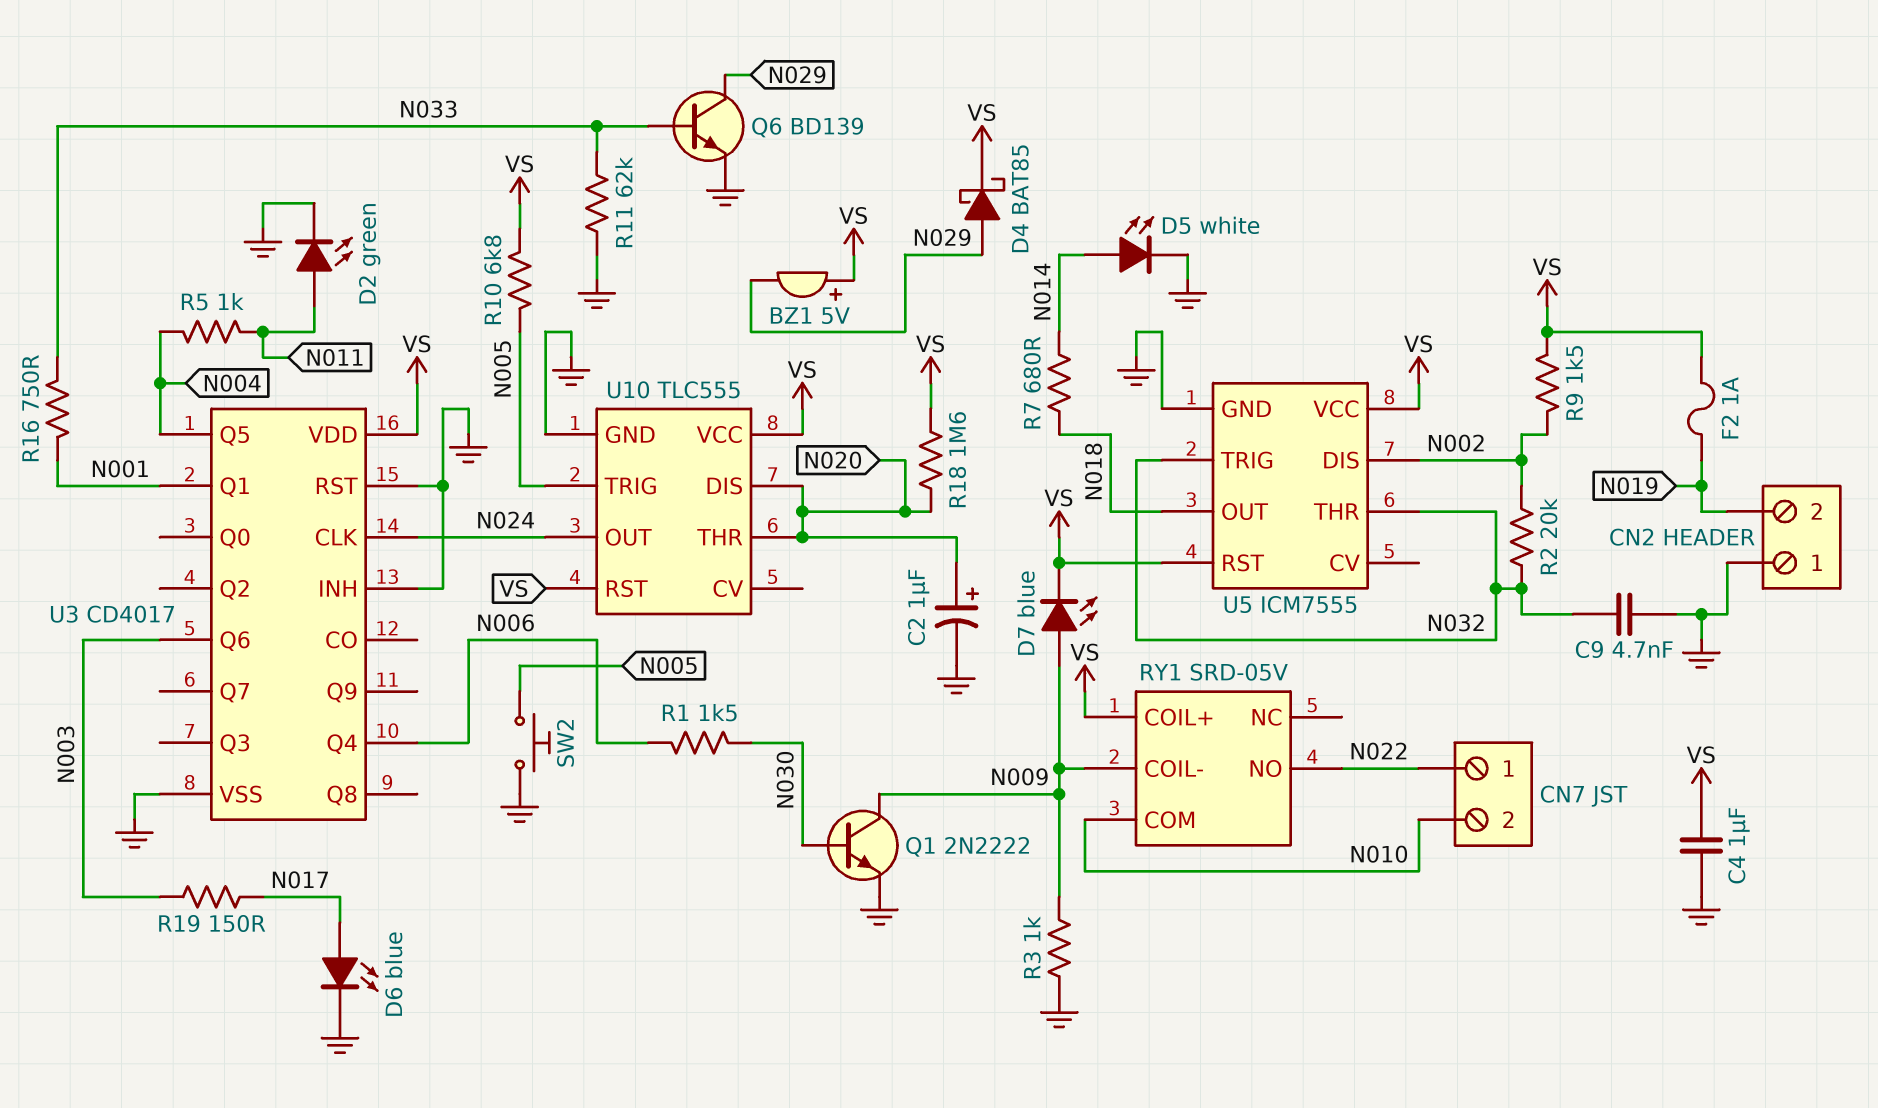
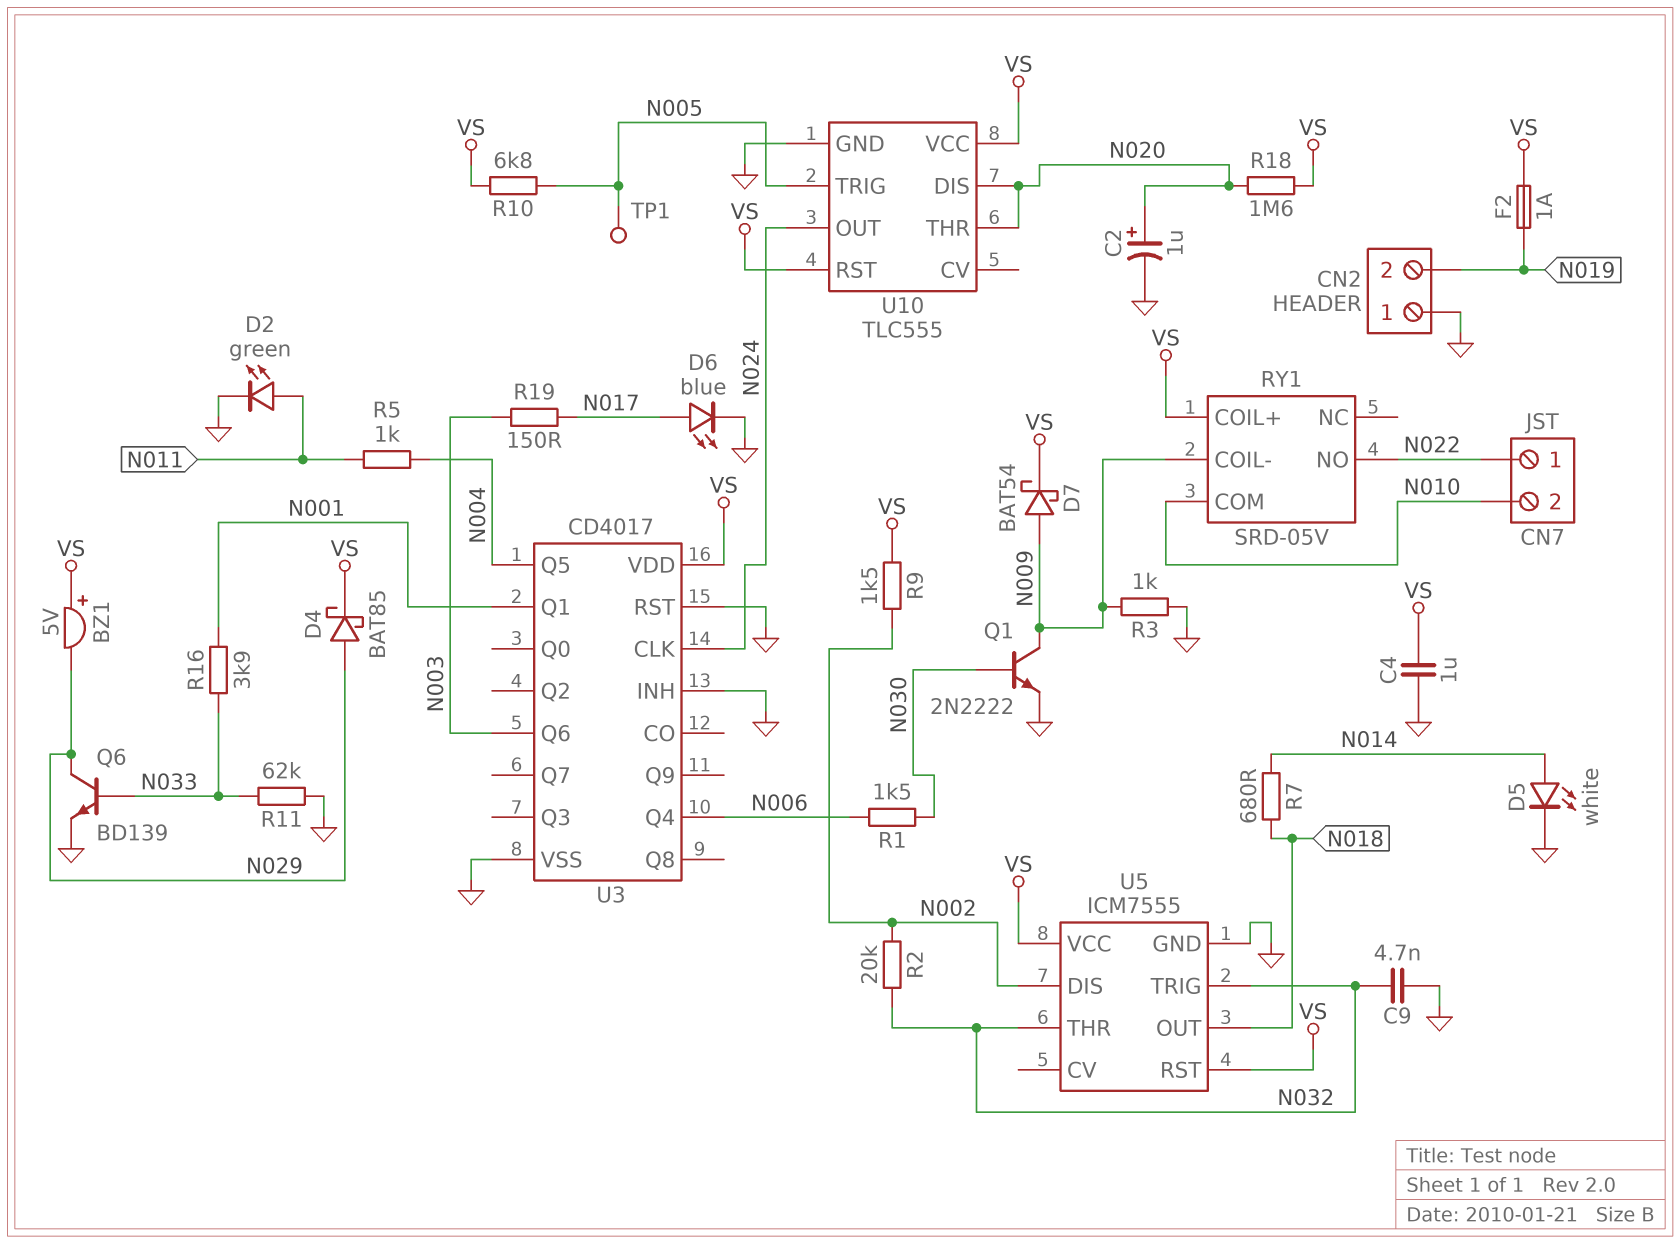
D7: LED blue (A N009, K VS) -> schottky BAT54 (A N009, K VS)
R16: 750 (N001, N033) -> 3.9k (N001, N033)
SW2: button (GND, N005) -> none
TP1: none -> test point (N005)

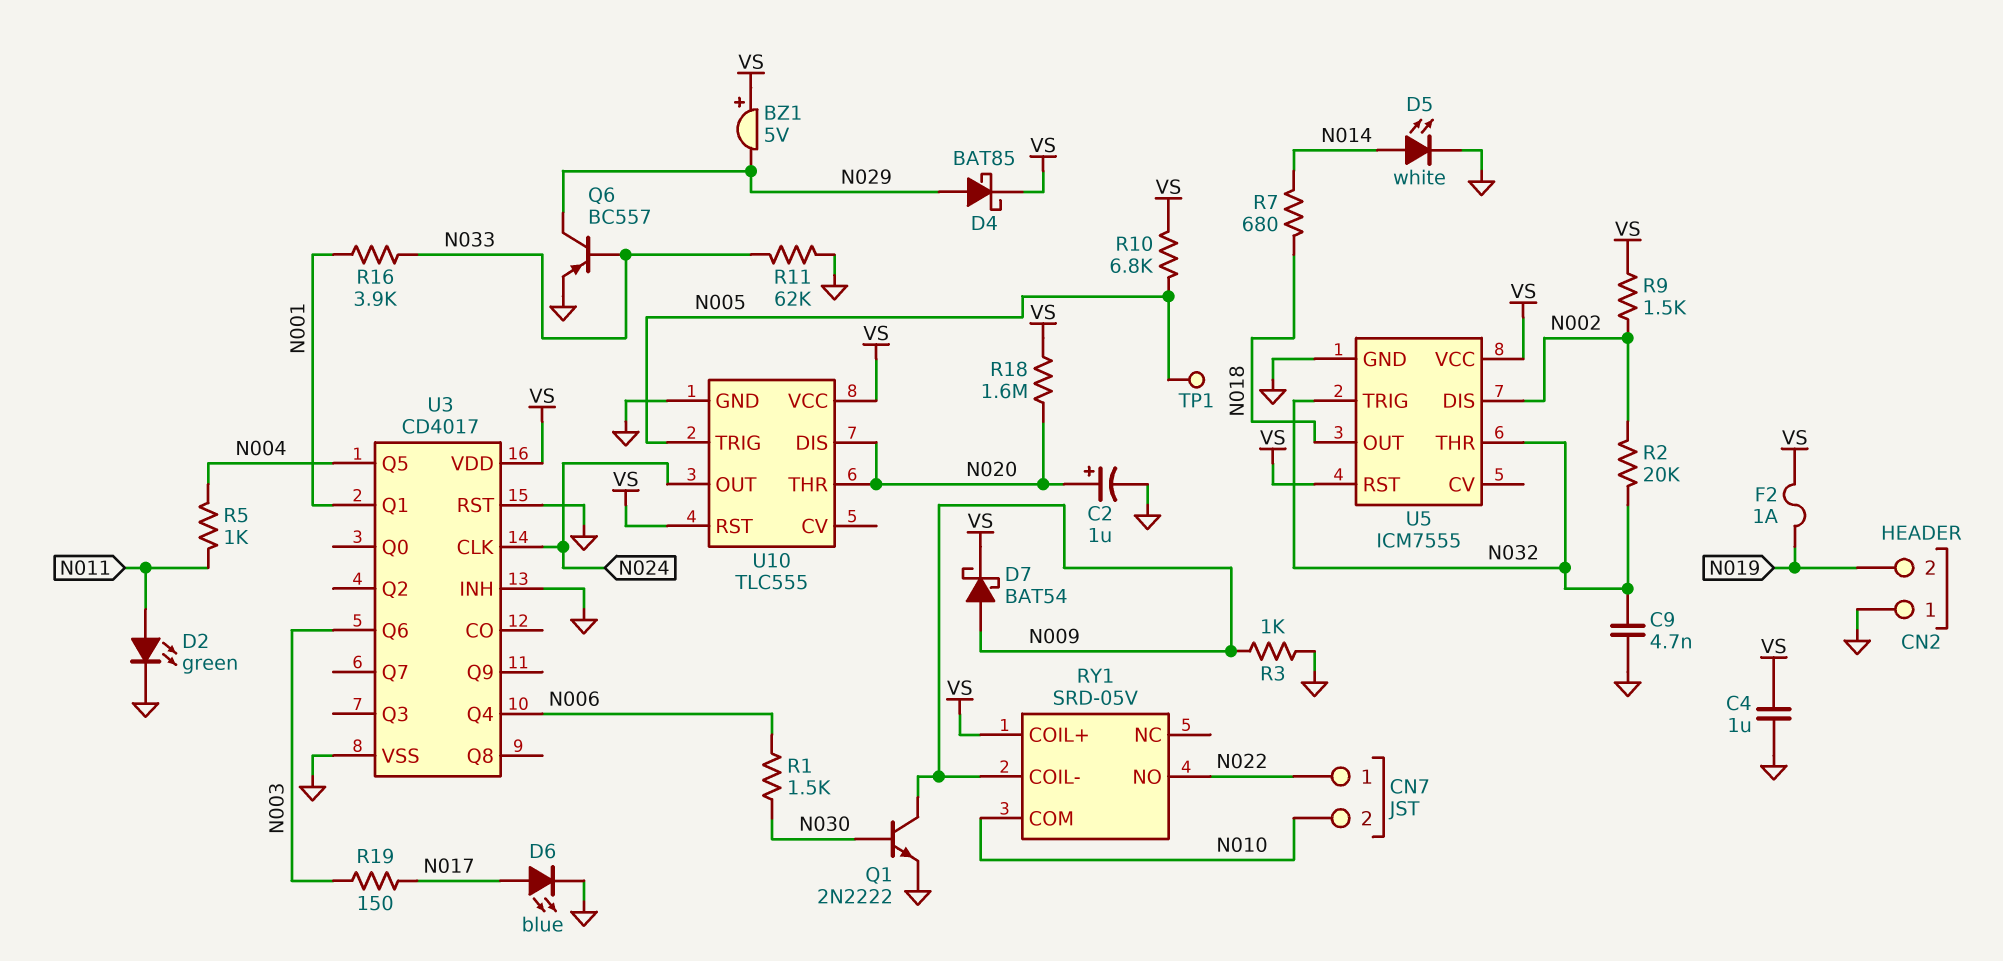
Q6: NPN BD139 (B N033, C N029, E GND) -> PNP BC557 (B N033, C N029, E GND)

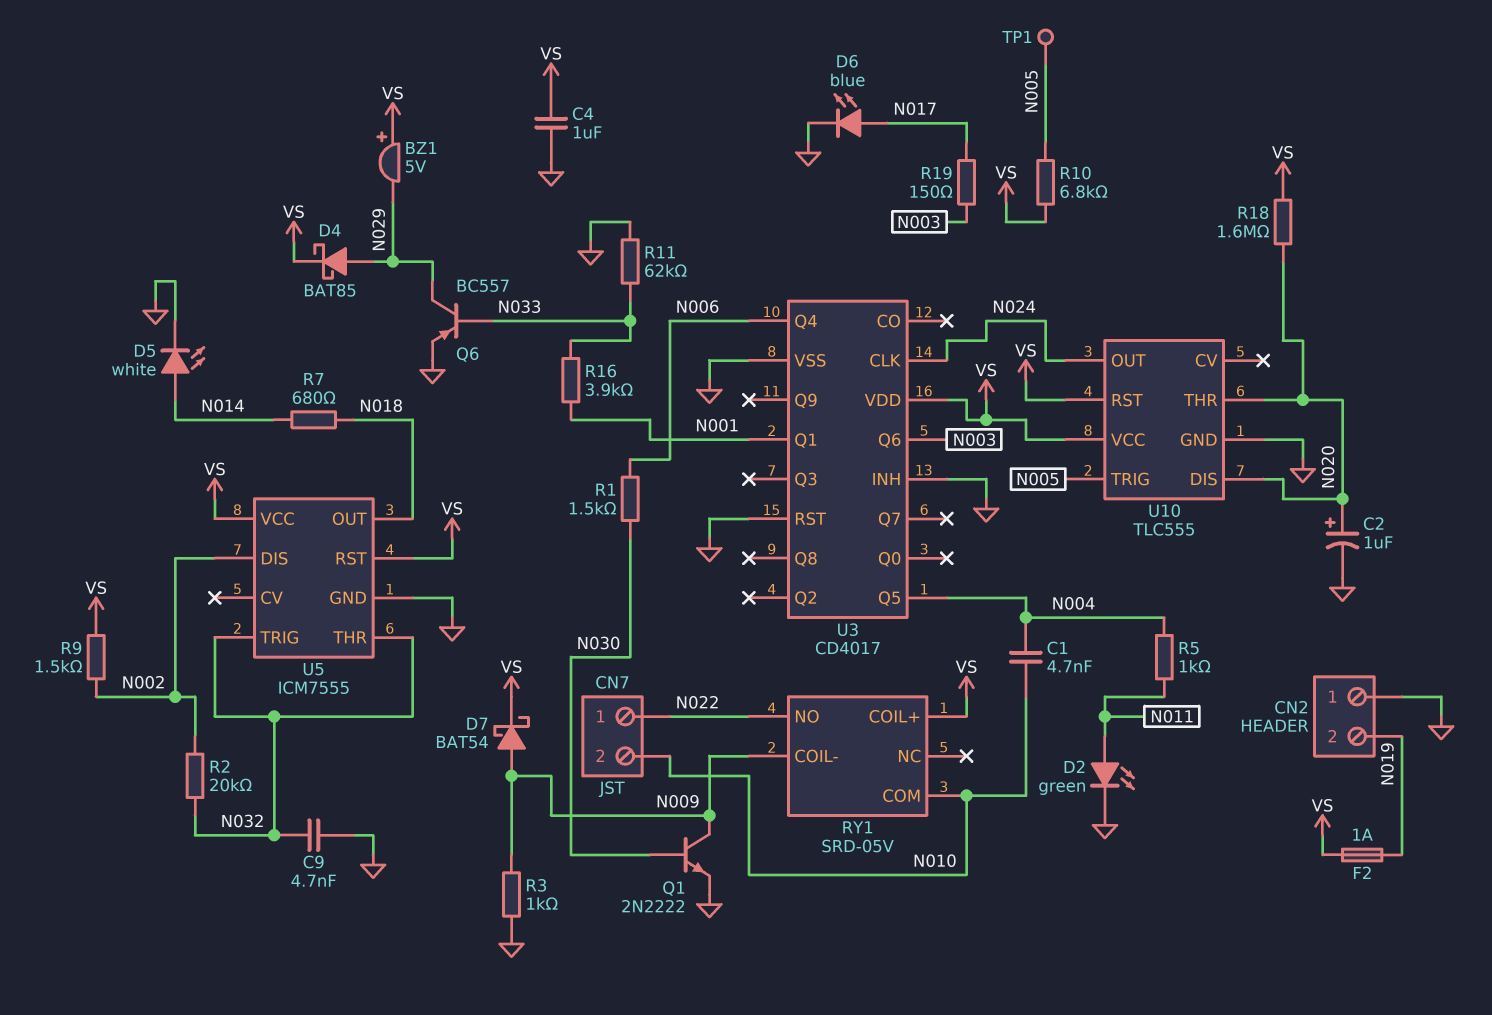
C1: none -> 4.7nF (N004, N010)

